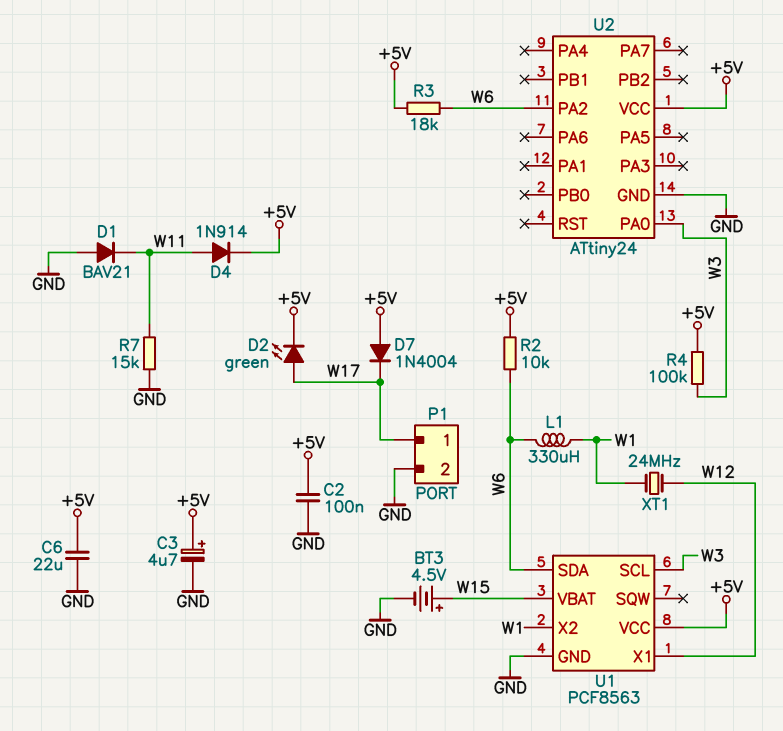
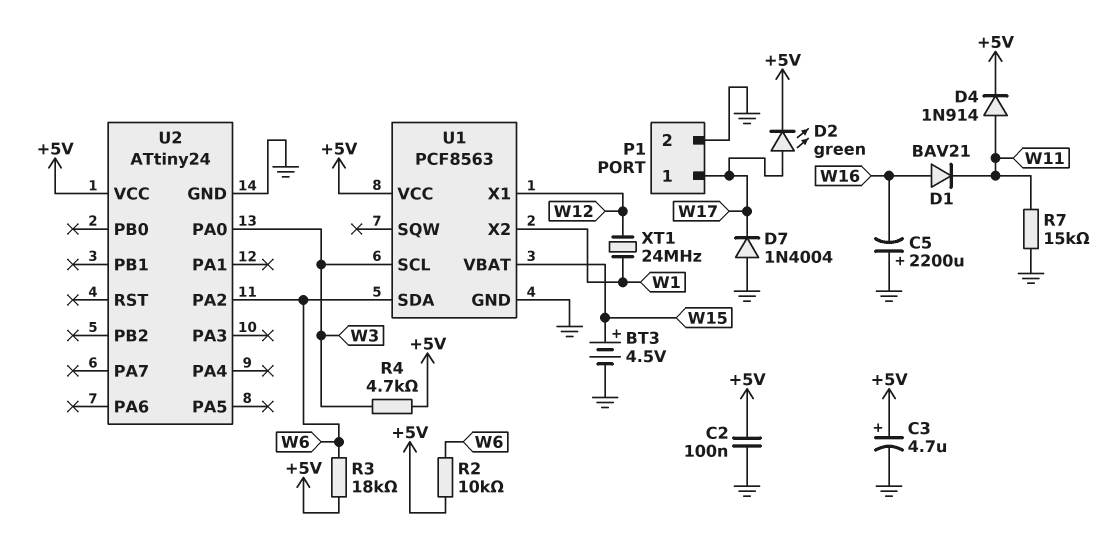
C5: none -> 2200uF (plus GND, minus W16)
C6: 22uF (+5V, GND) -> none
D1: diode BAV21 (A GND, K W11) -> diode BAV21 (A W16, K W11)
D7: diode 1N4004 (A +5V, K W17) -> diode 1N4004 (A GND, K W17)
L1: 330uH (W1, W6) -> none
R4: 100k (+5V, W3) -> 4.7k (+5V, W3)

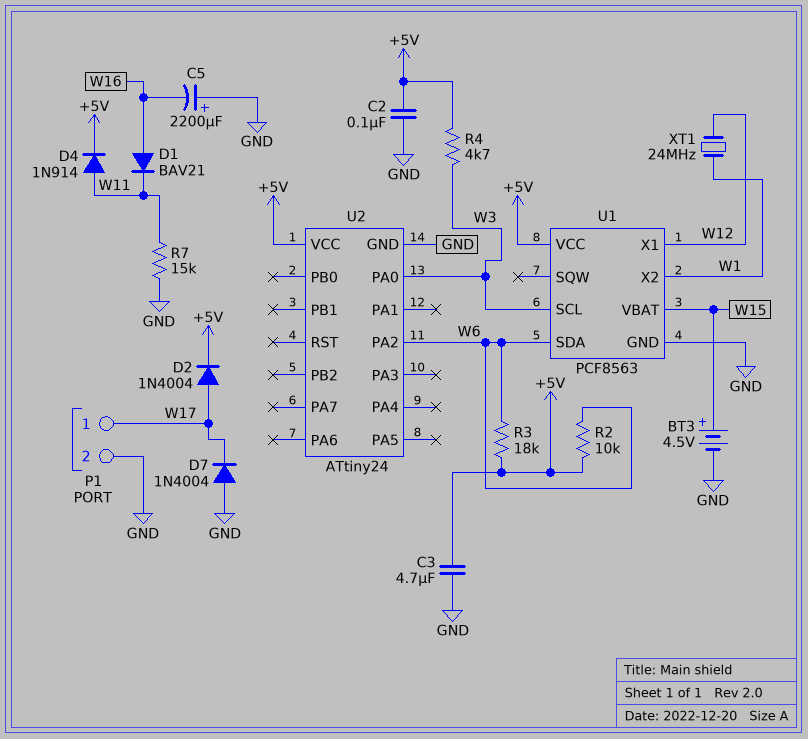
C3: 4.7uF (plus +5V, minus GND) -> 4.7uF (+5V, GND)
D2: LED green (A W17, K +5V) -> diode 1N4004 (A W17, K +5V)

